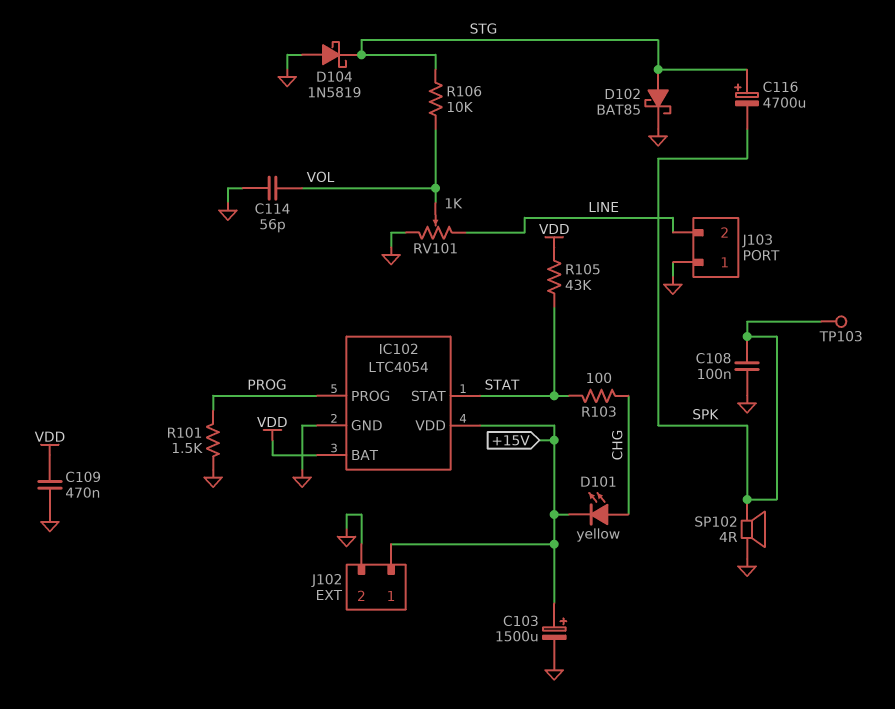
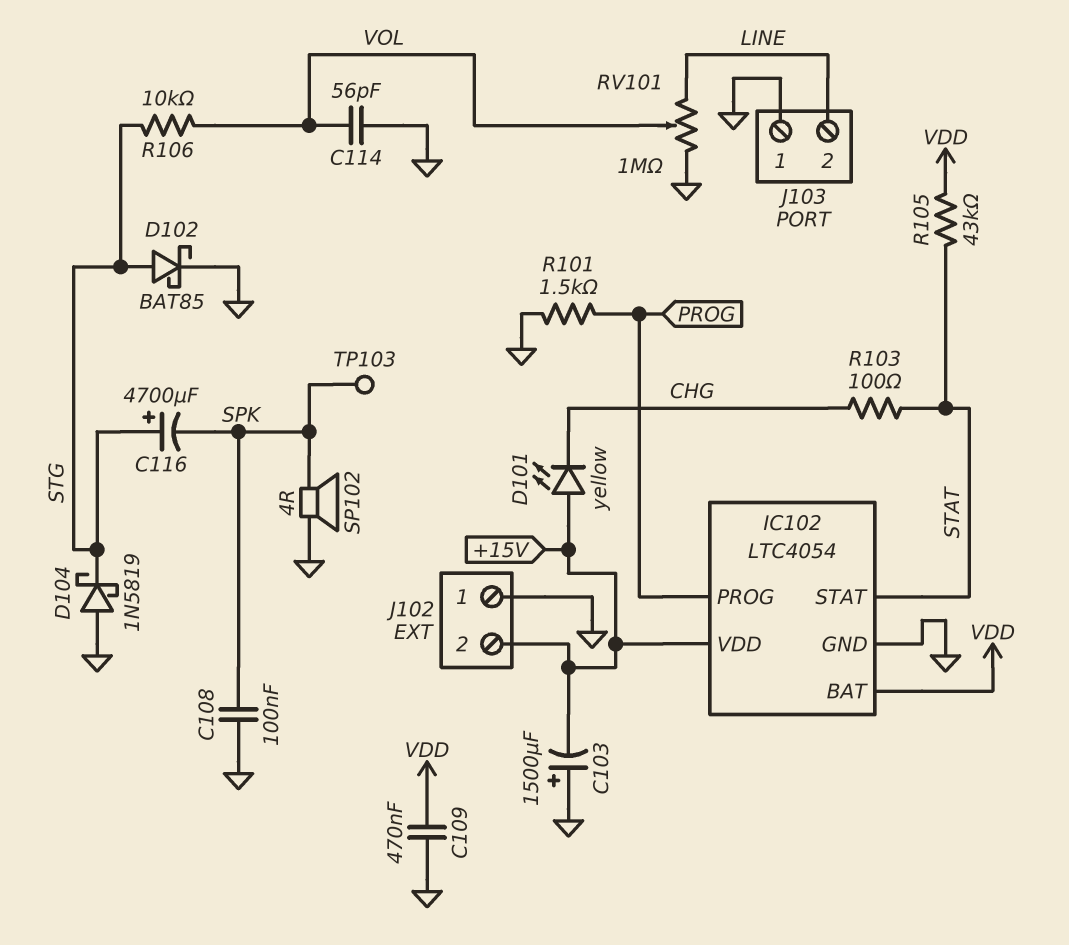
C103: 1500uF (plus +15V, minus GND) -> 1500uF (plus GND, minus +15V)
D101: LED yellow (A CHG, K +15V) -> LED yellow (A +15V, K CHG)
J102 pin 1: +15V -> GND
J102 pin 2: GND -> +15V
RV101: 1k (GND, LINE, wiper VOL) -> 1M (GND, LINE, wiper VOL)

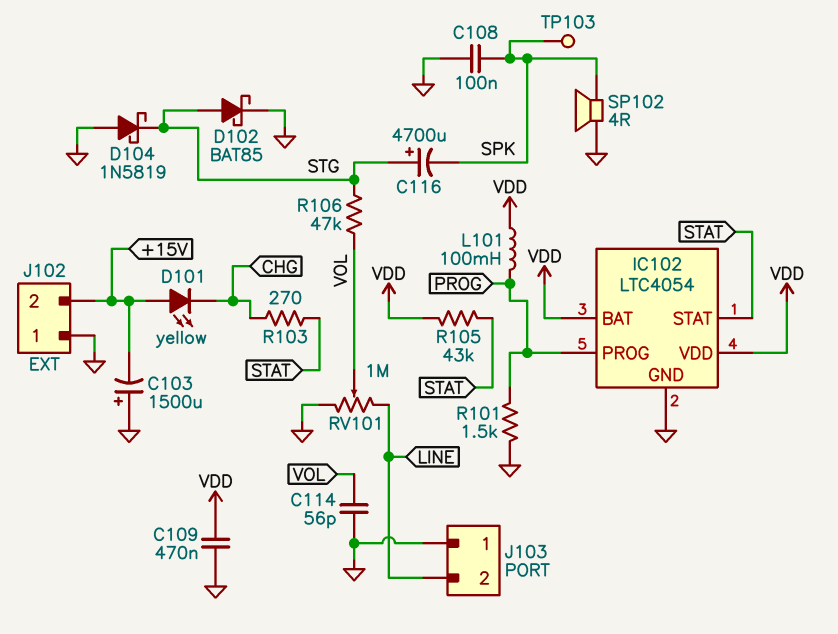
IC102 pin VDD: +15V -> VDD
L101: none -> 100mH (PROG, VDD)
R103: 100 (CHG, STAT) -> 270 (CHG, STAT)
R106: 10k (STG, VOL) -> 47k (STG, VOL)

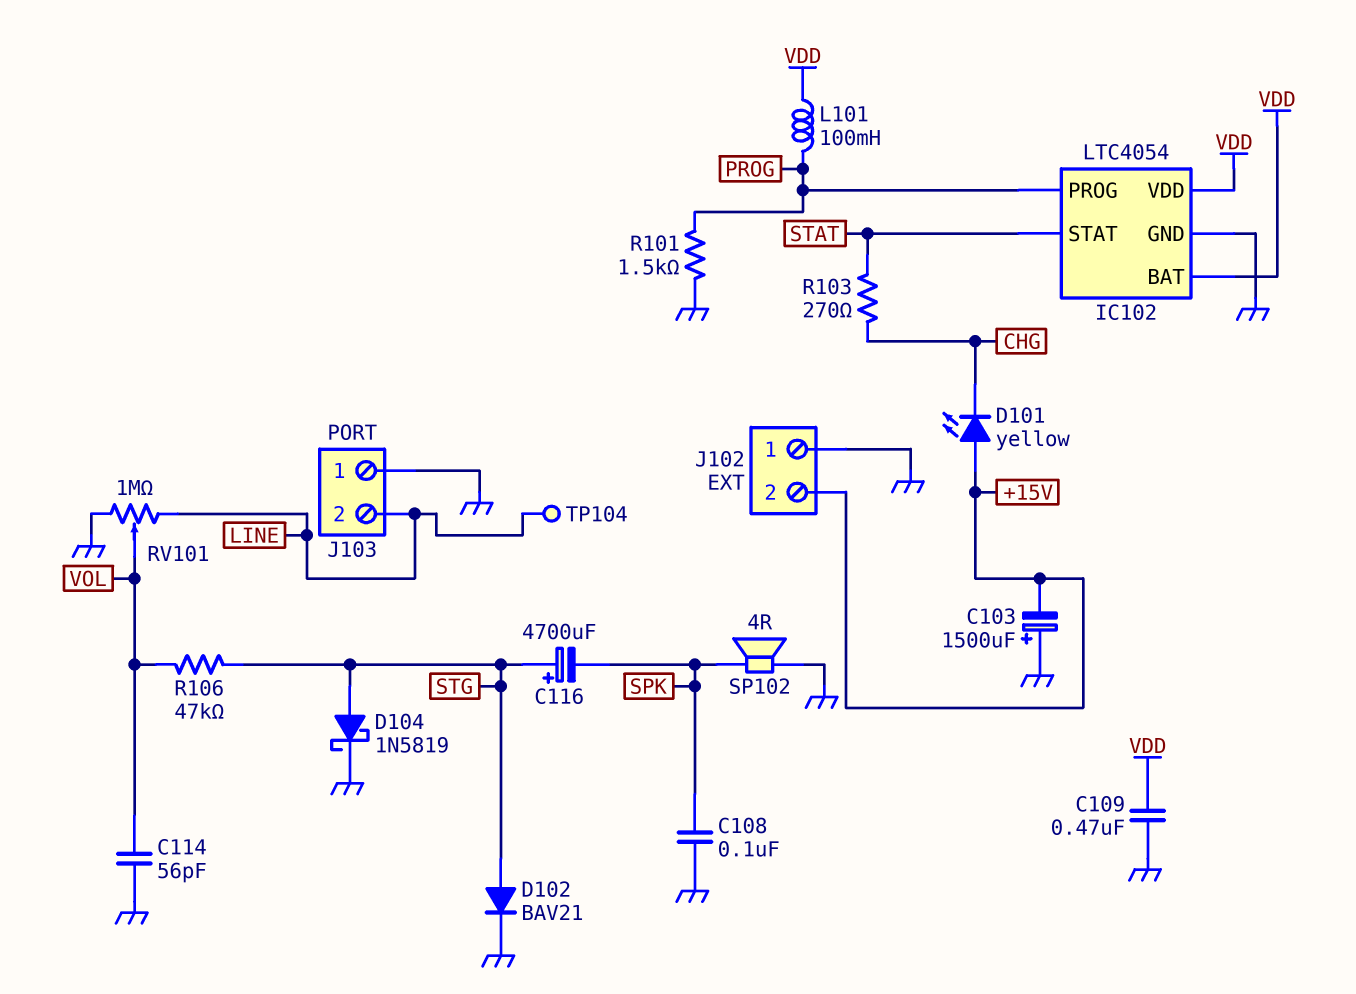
D102: schottky BAT85 (A STG, K GND) -> diode BAV21 (A STG, K GND)
D104: schottky 1N5819 (A GND, K STG) -> schottky 1N5819 (A STG, K GND)
R105: 43k (STAT, VDD) -> none
TP103: test point (SPK) -> none
TP104: none -> test point (LINE)

